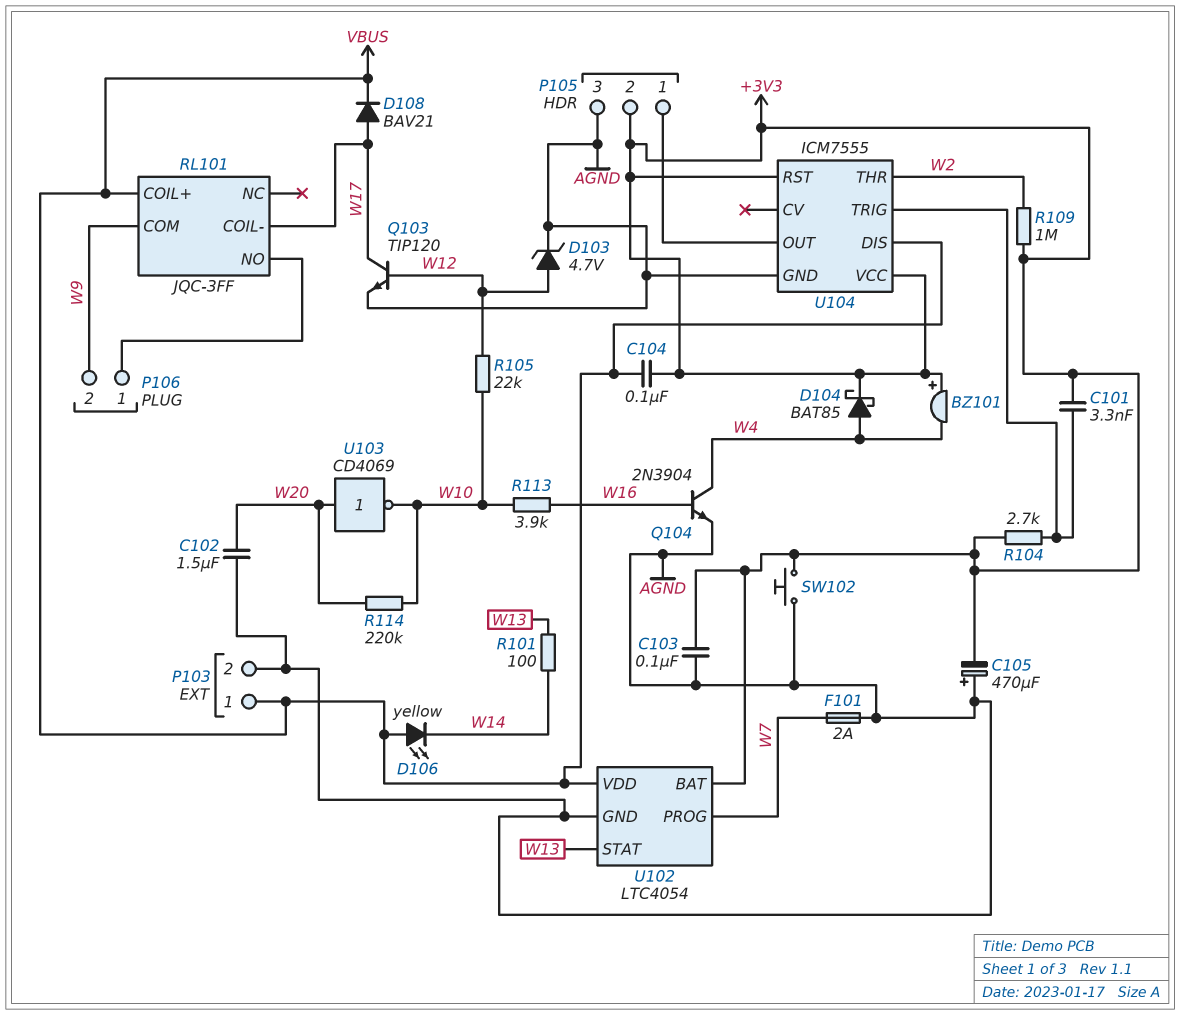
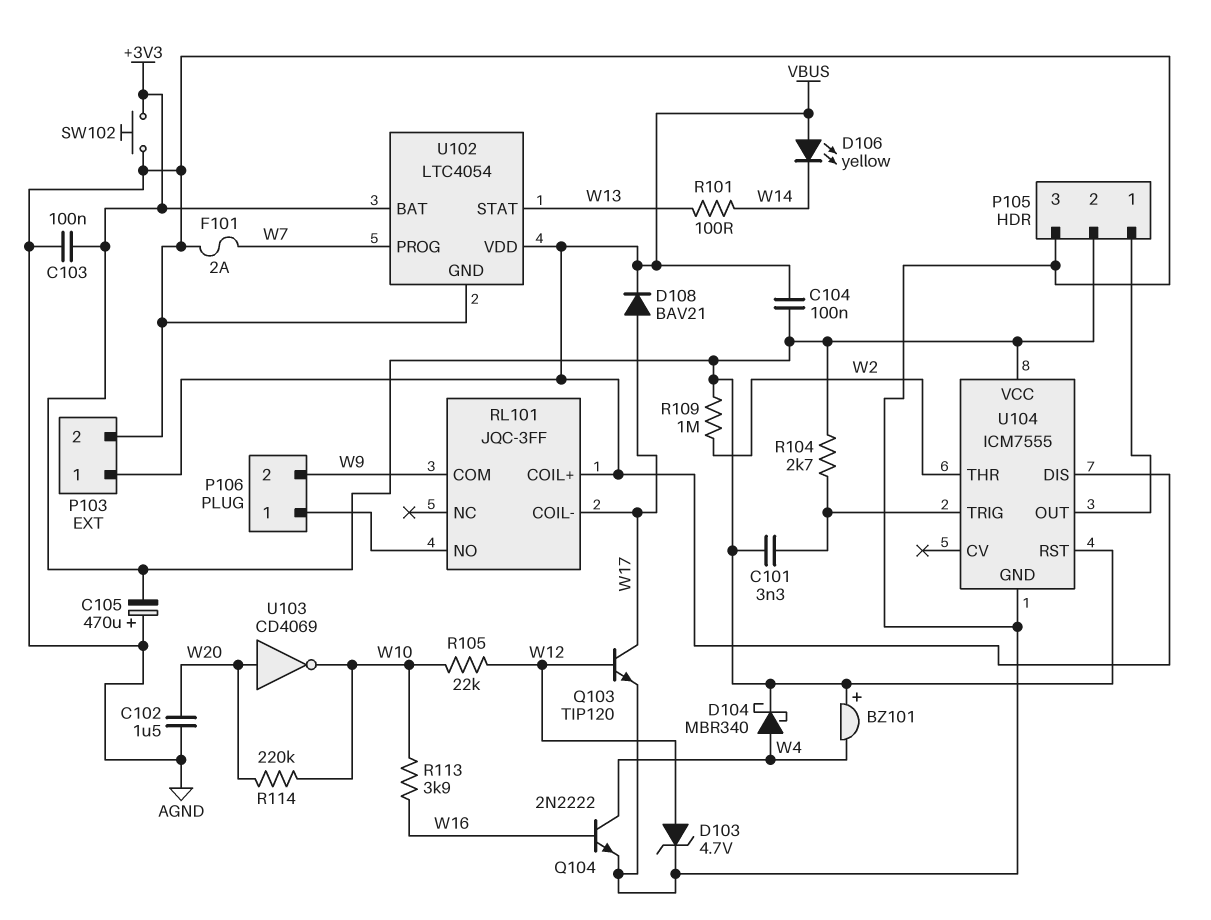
D104: schottky BAT85 (A W4, K +3V3) -> schottky MBR340 (A W4, K +3V3)
Q104: NPN 2N3904 (B W16, C W4, E AGND) -> NPN 2N2222 (B W16, C W4, E AGND)

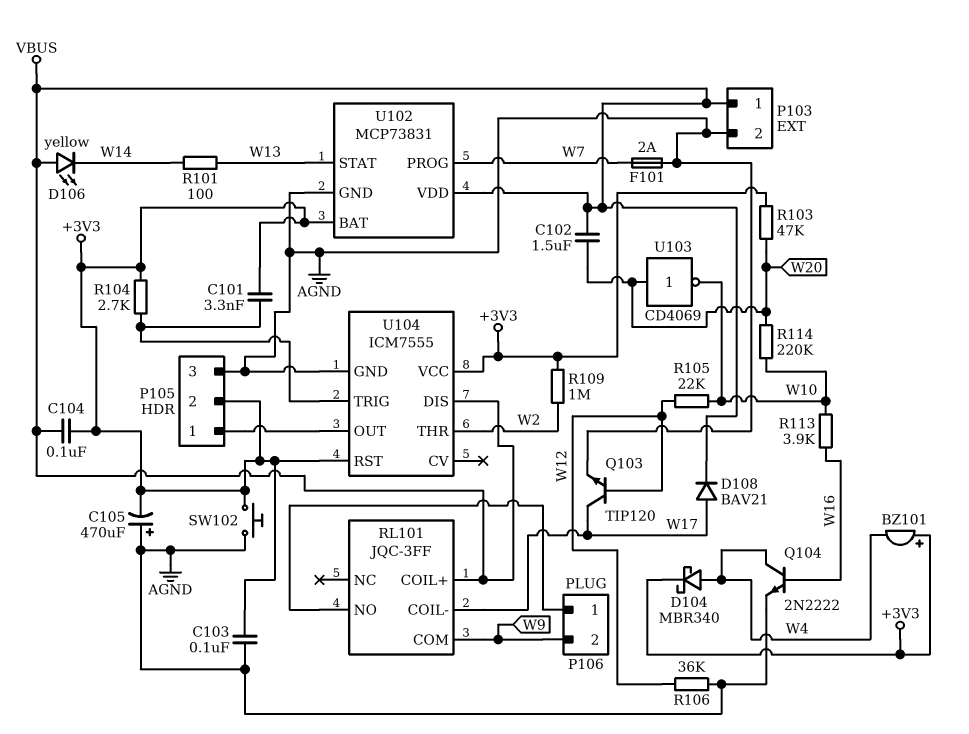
C102: 1.5uF (AGND, W20) -> 1.5uF (VBUS, W20)
D103: zener 4.7V (A W12, K AGND) -> none
R103: none -> 47k (+3V3, W20)
R106: none -> 36k (AGND, W12)
U102: LTC4054 -> MCP73831

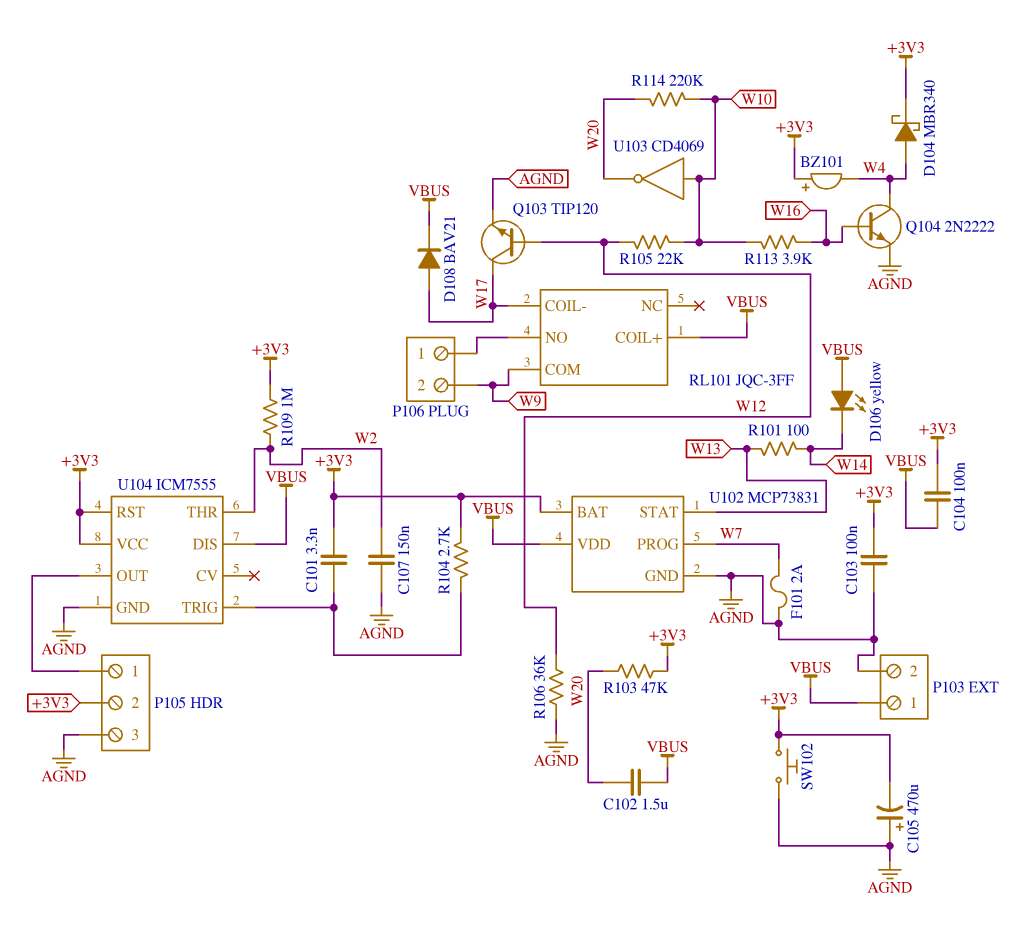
C107: none -> 150nF (AGND, W2)
U103: NOT CD4069 (in W20, out W10) -> NOT CD4069 (in W10, out W20)

